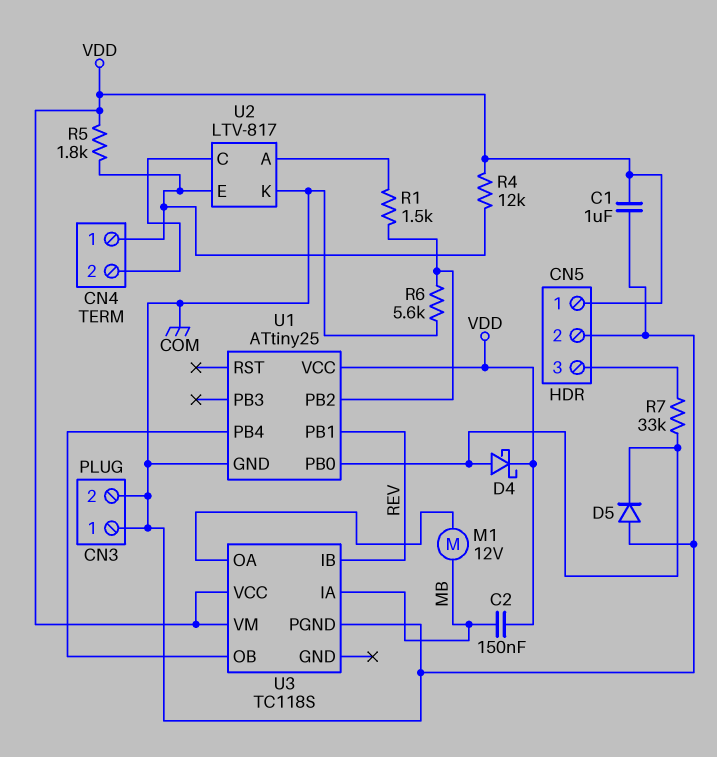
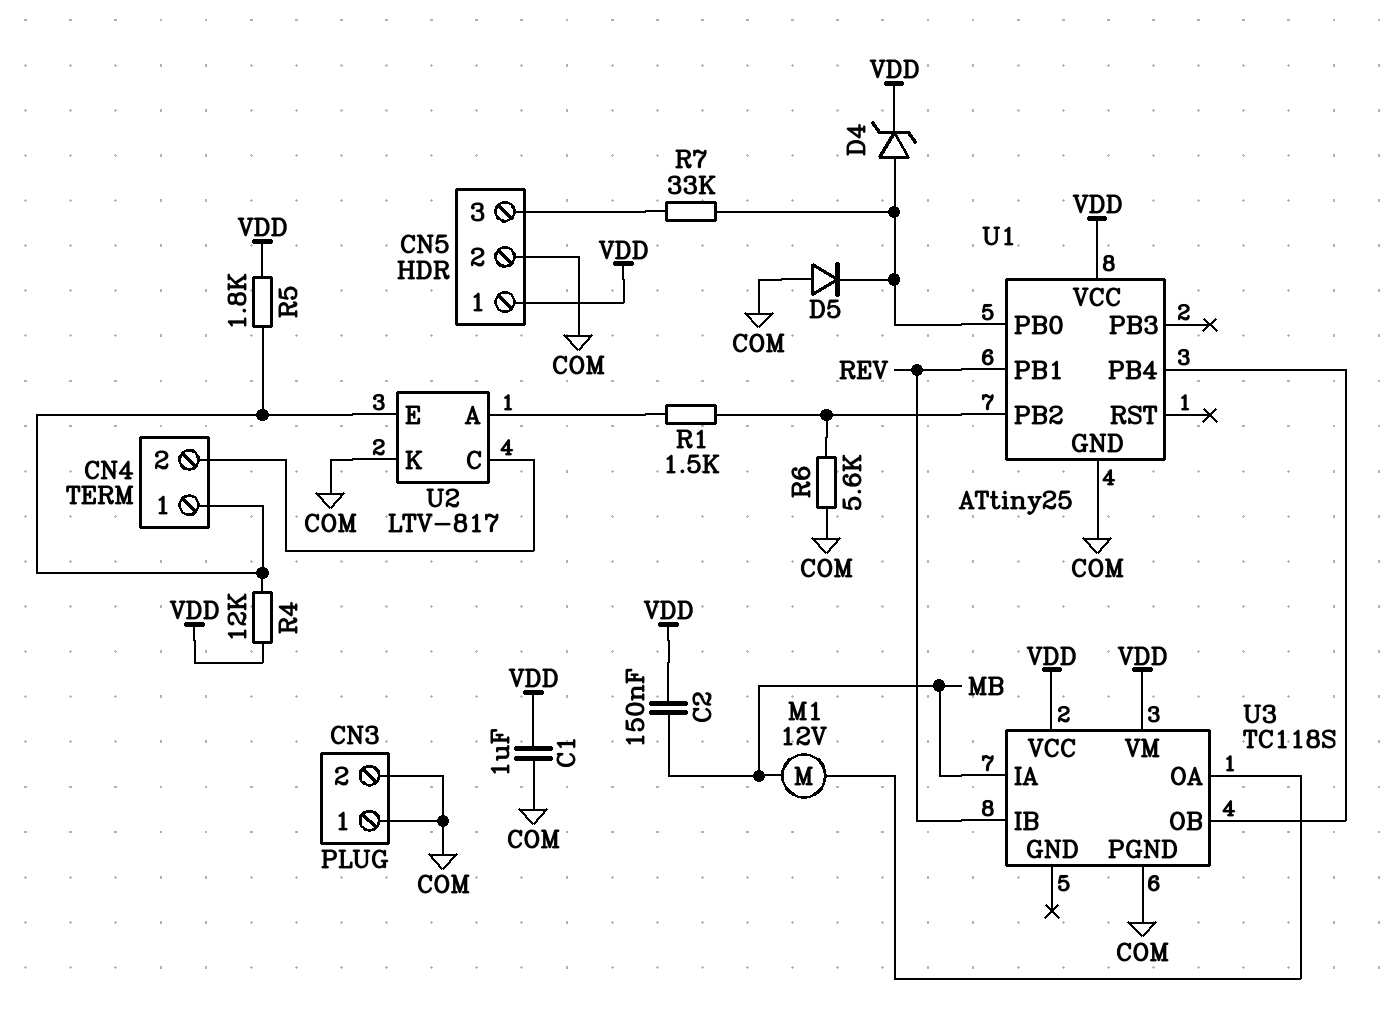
D4: schottky (A U1/PB0, K VDD) -> zener (A U1/PB0, K VDD)

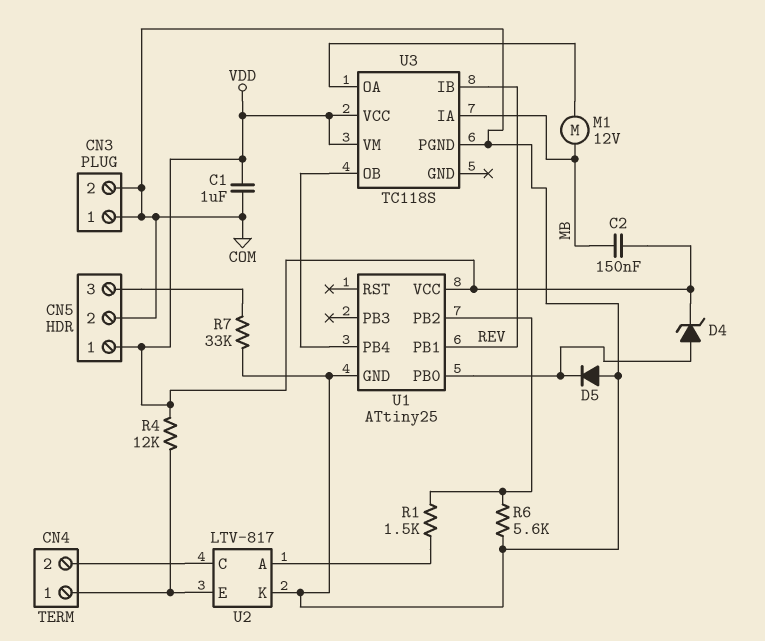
R5: 1.8k (CN4/1, VDD) -> none
R7: 33k (CN5/3, U1/PB0) -> 33k (CN5/3, COM)

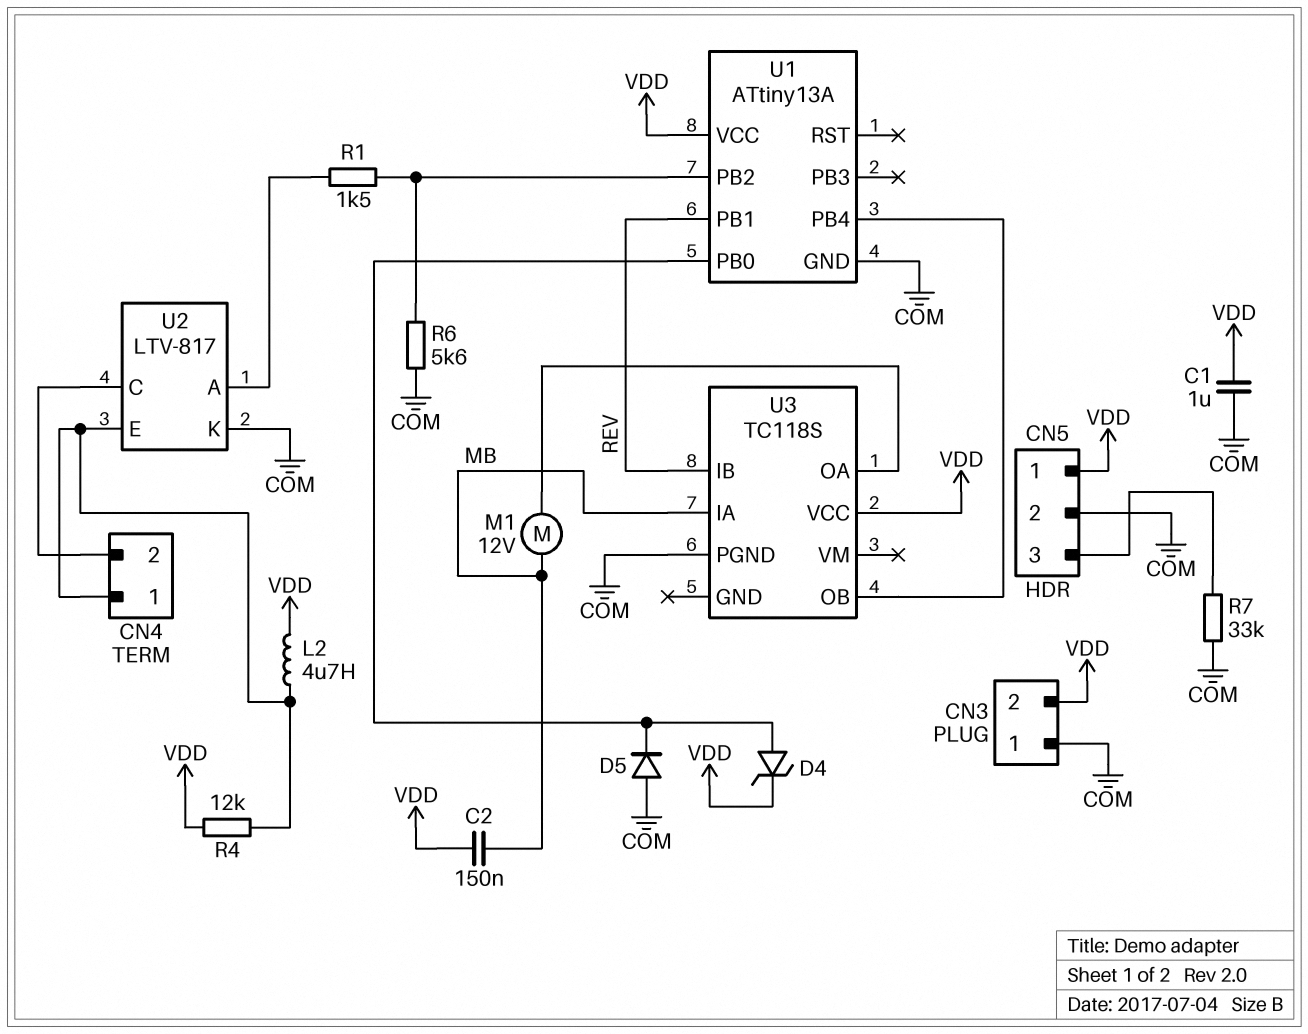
CN3 pin 2: COM -> VDD
L2: none -> 4.7uH (CN4/1, VDD)
U1: ATtiny25 -> ATtiny13A
U3 pin VM: VDD -> none

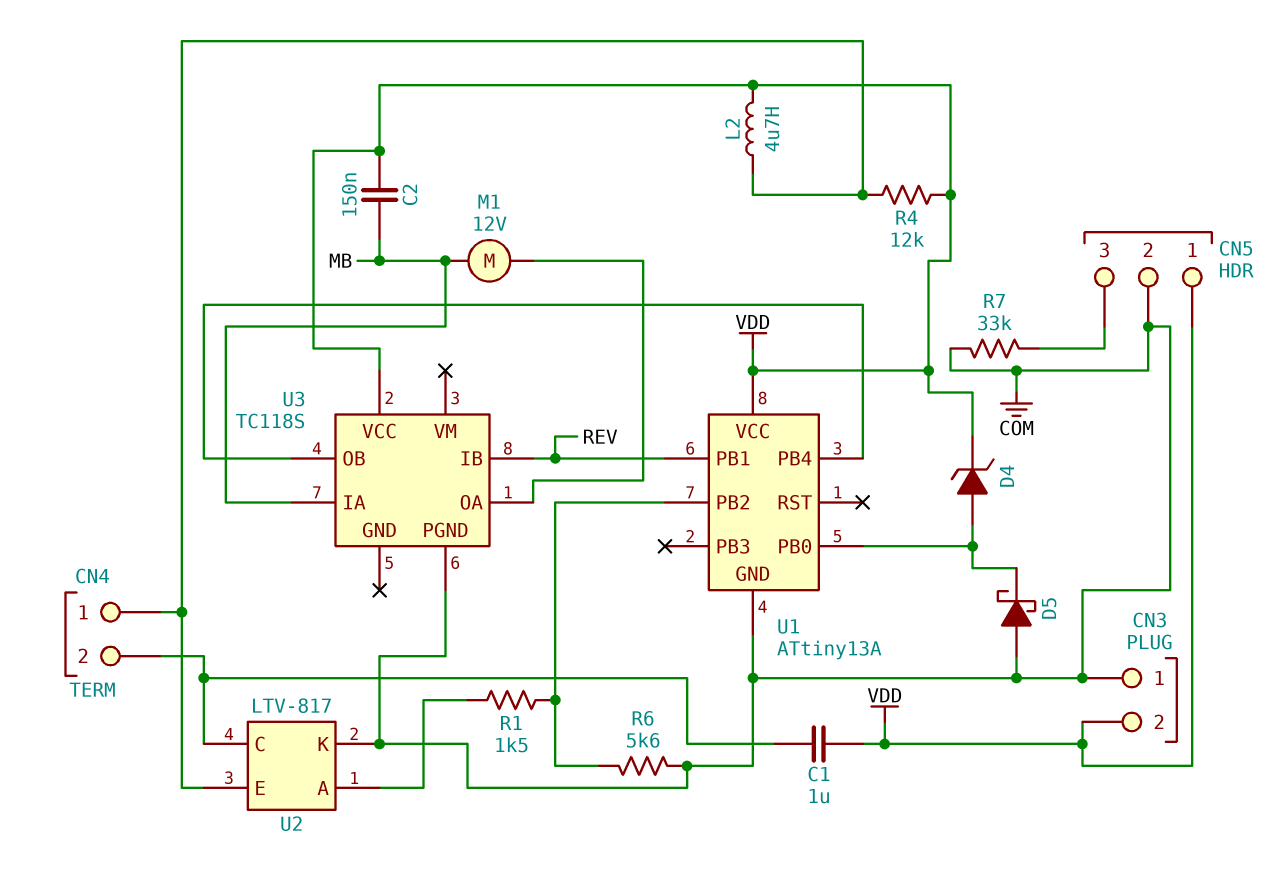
C1: 1uF (COM, VDD) -> 1uF (CN4/2, VDD)
D5: diode (A COM, K U1/PB0) -> schottky (A COM, K U1/PB0)

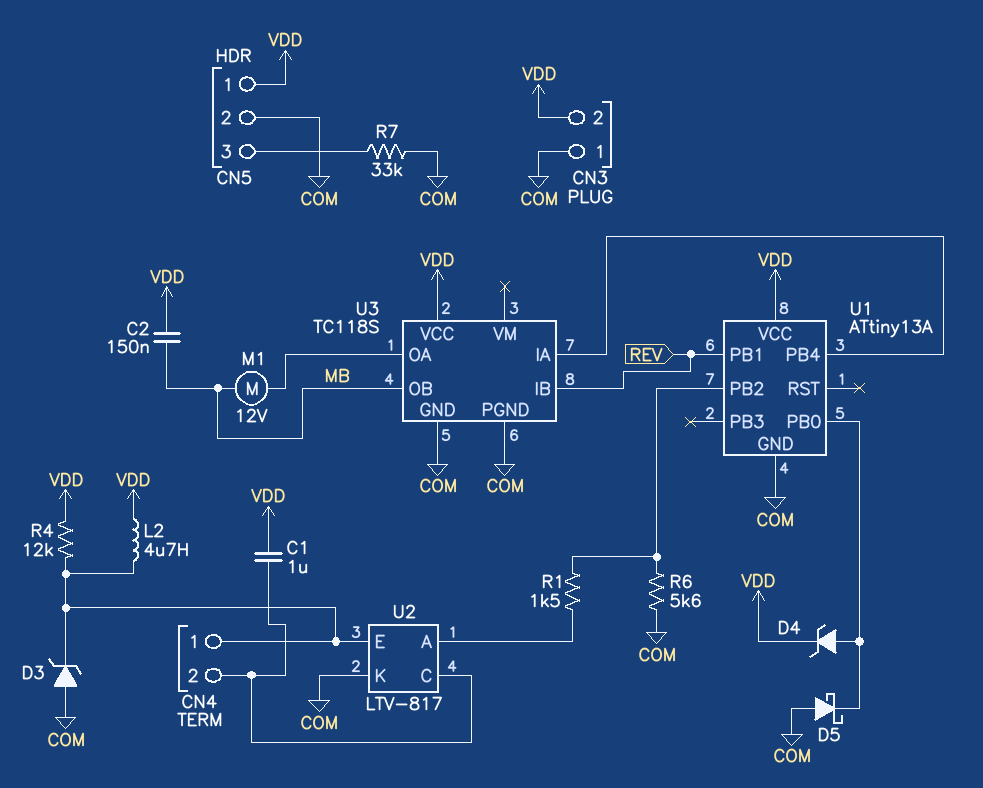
D3: none -> zener (A COM, K CN4/1)
U3 pin GND: none -> COM
U3 pin IA: MB -> U1/PB4
U3 pin OB: U1/PB4 -> MB

